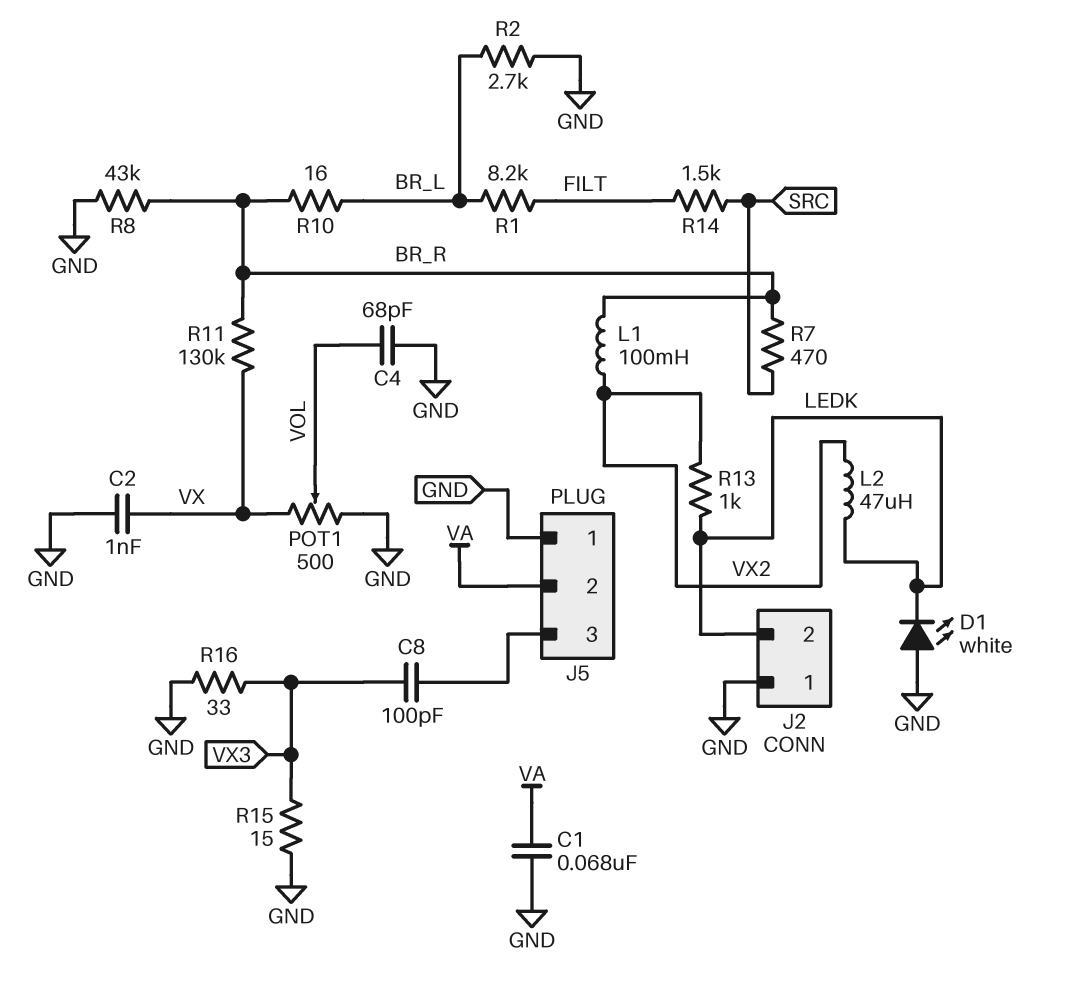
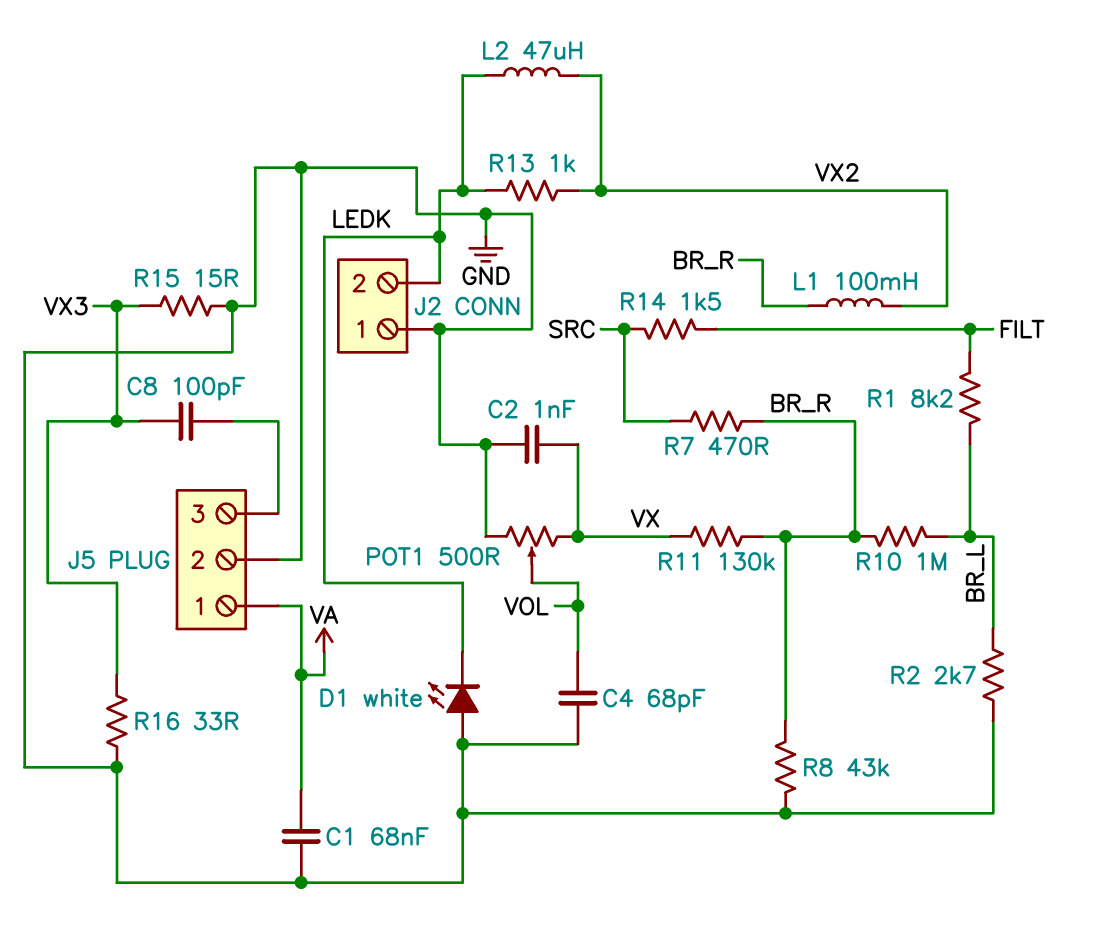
J5 pin 1: GND -> VA
J5 pin 2: VA -> GND
R10: 16 (BR_L, BR_R) -> 1M (BR_L, BR_R)

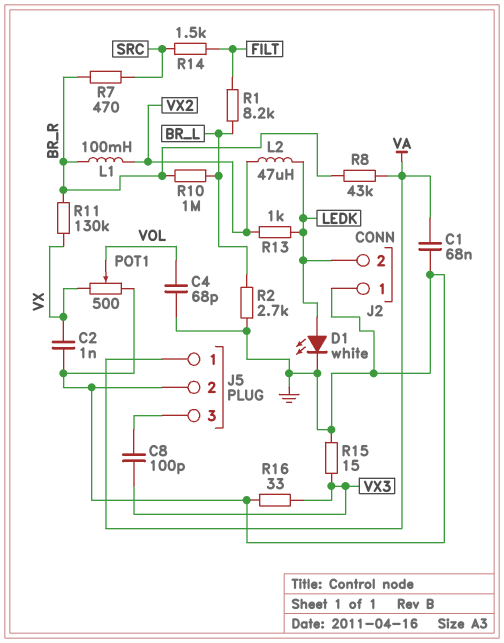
D1: LED white (A GND, K LEDK) -> LED white (A LEDK, K GND)
R8: 43k (BR_R, GND) -> 43k (BR_R, VA)

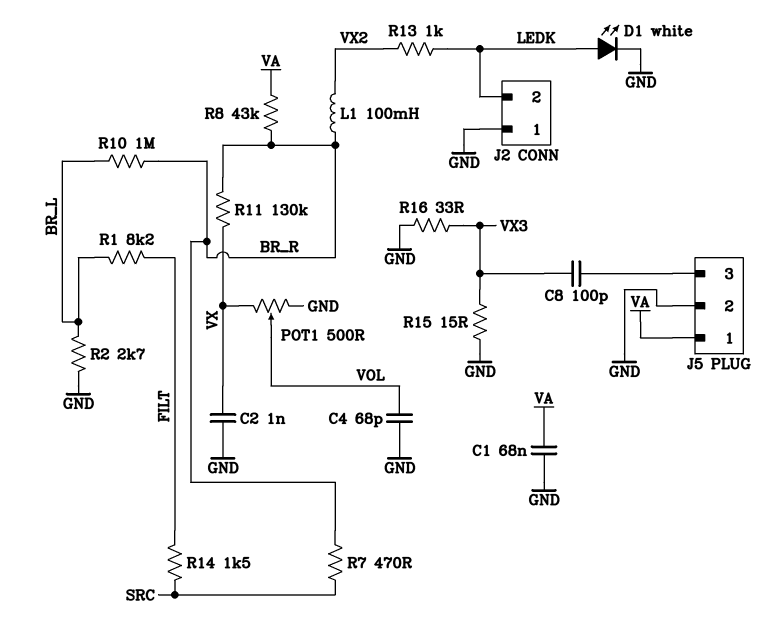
L2: 47uH (LEDK, VX2) -> none

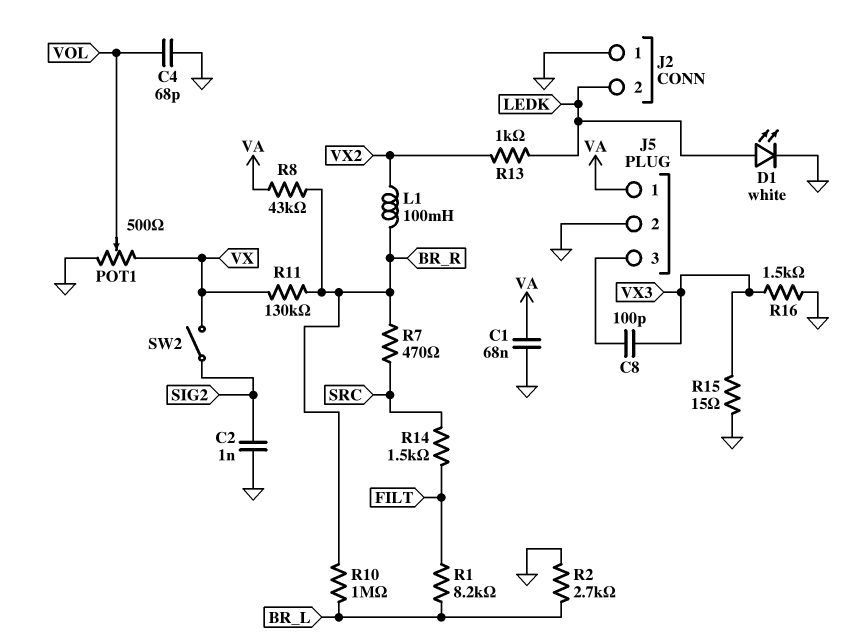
C2: 1nF (GND, VX) -> 1nF (GND, SIG2)
R16: 33 (GND, VX3) -> 1.5k (GND, VX3)
SW2: none -> switch (SIG2, VX)

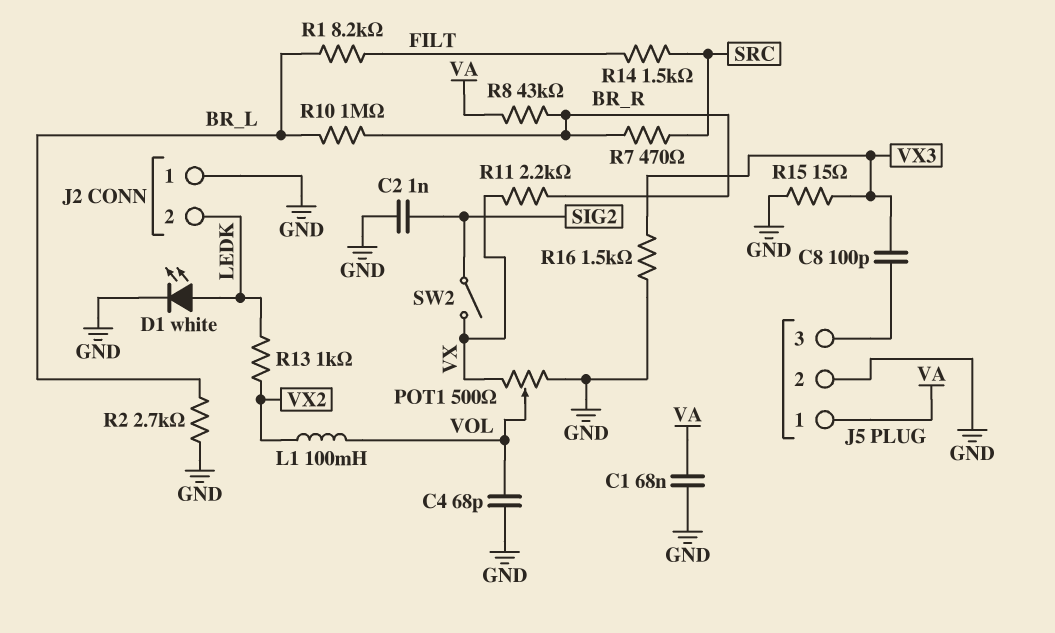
L1: 100mH (BR_R, VX2) -> 100mH (VOL, VX2)
R11: 130k (BR_R, VX) -> 2.2k (BR_R, VX)

